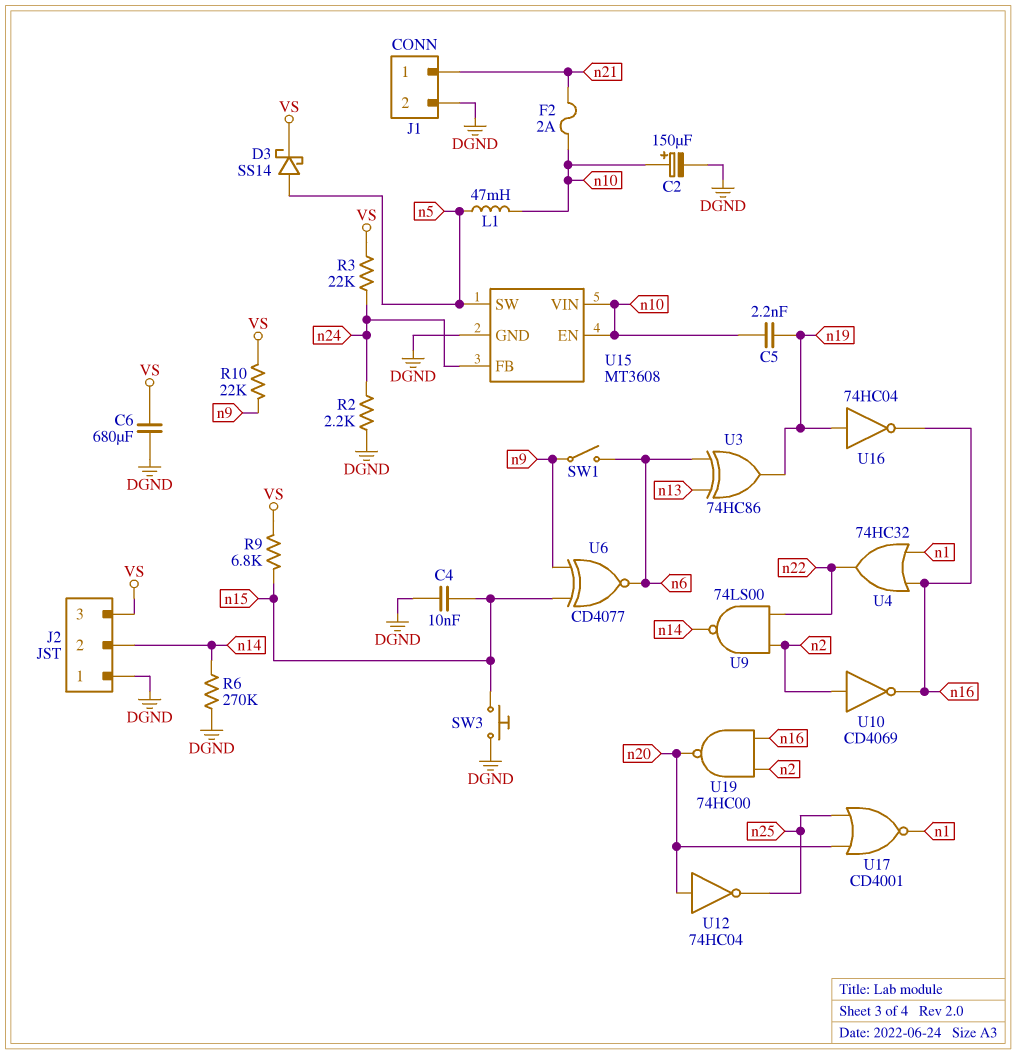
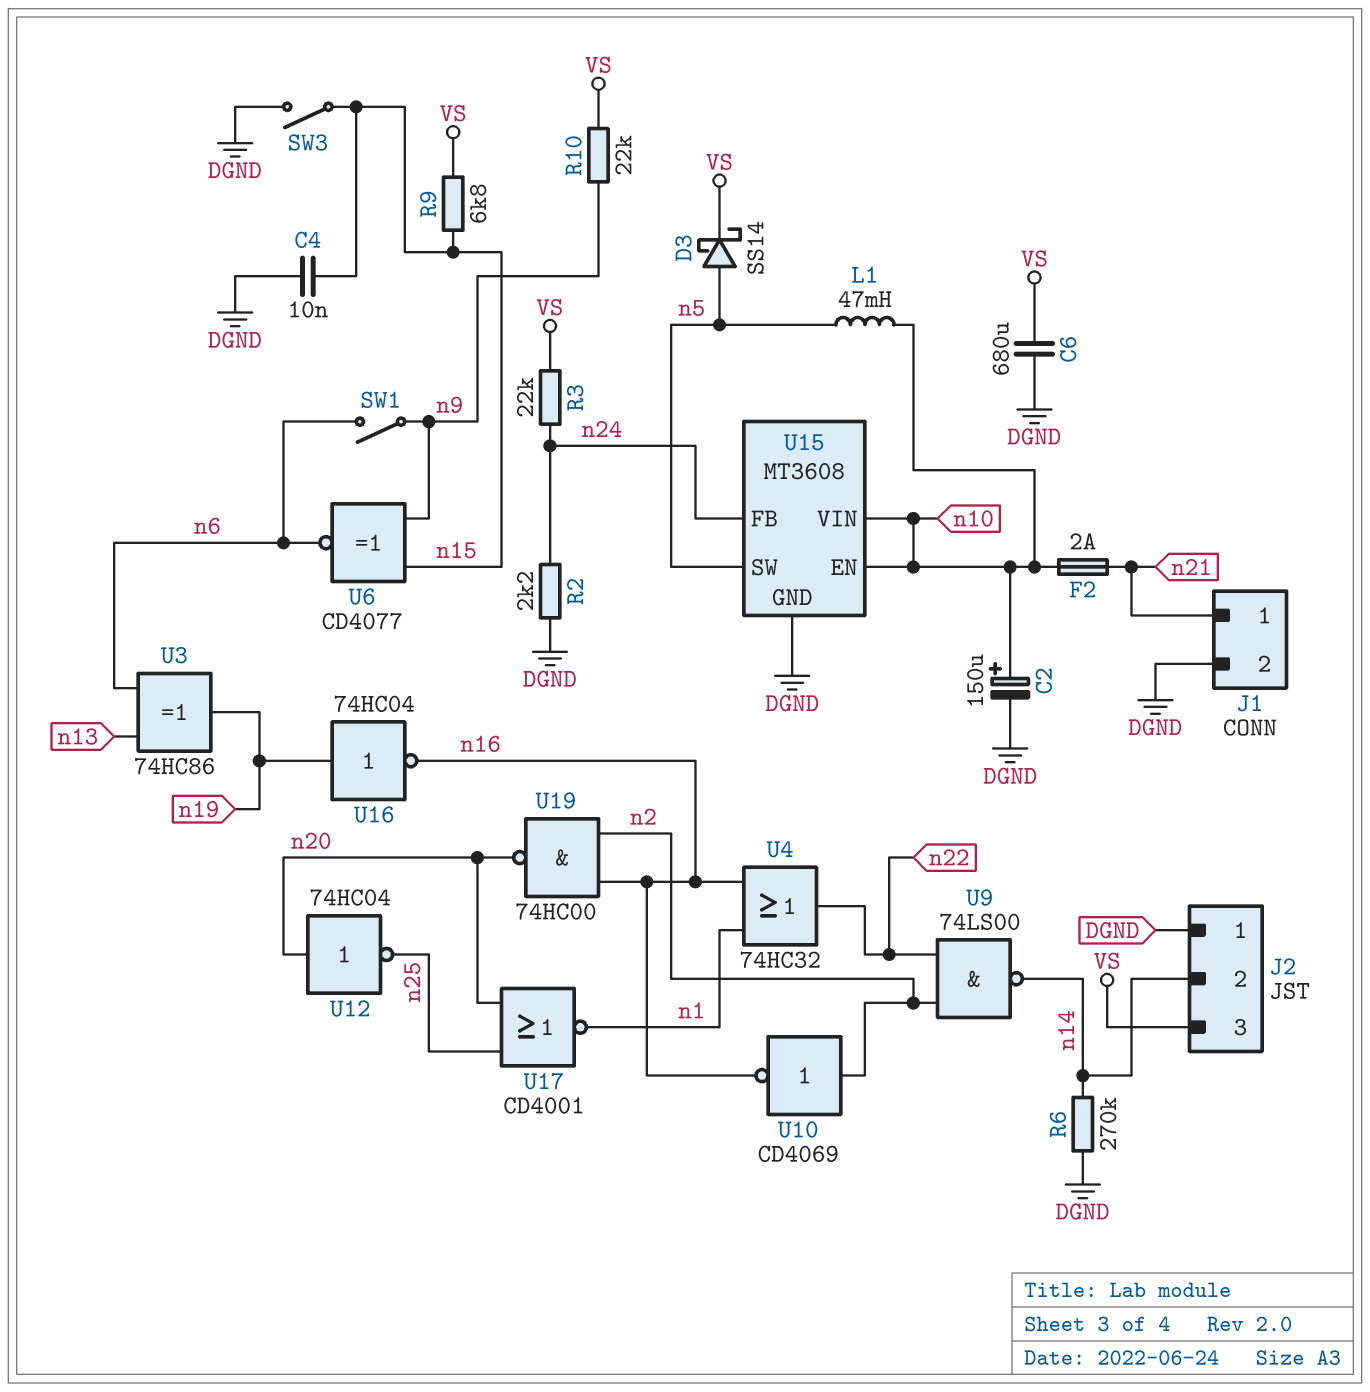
C5: 2.2nF (n10, n19) -> none
SW3: button (DGND, n15) -> switch (DGND, n15)

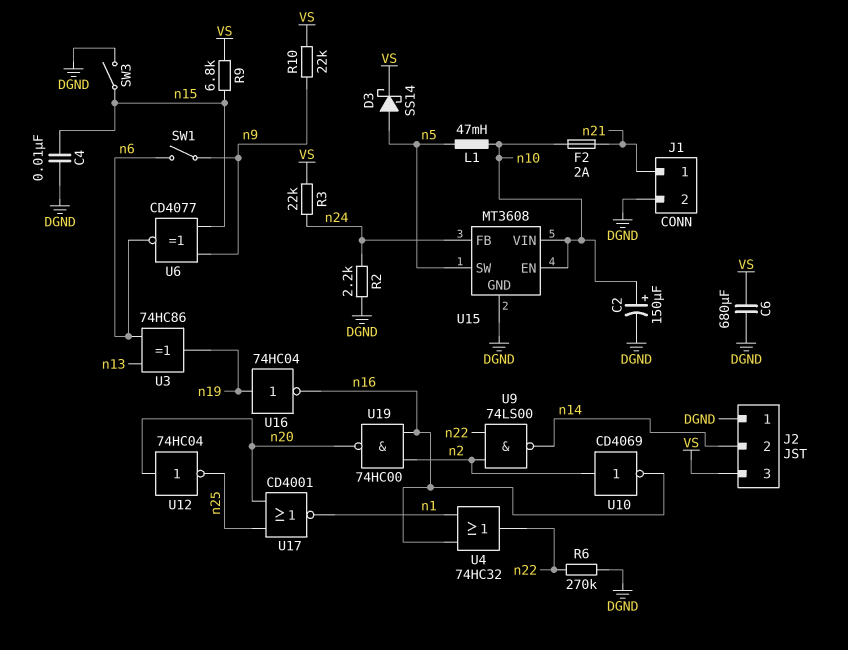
R6: 270k (DGND, n14) -> 270k (DGND, n22)

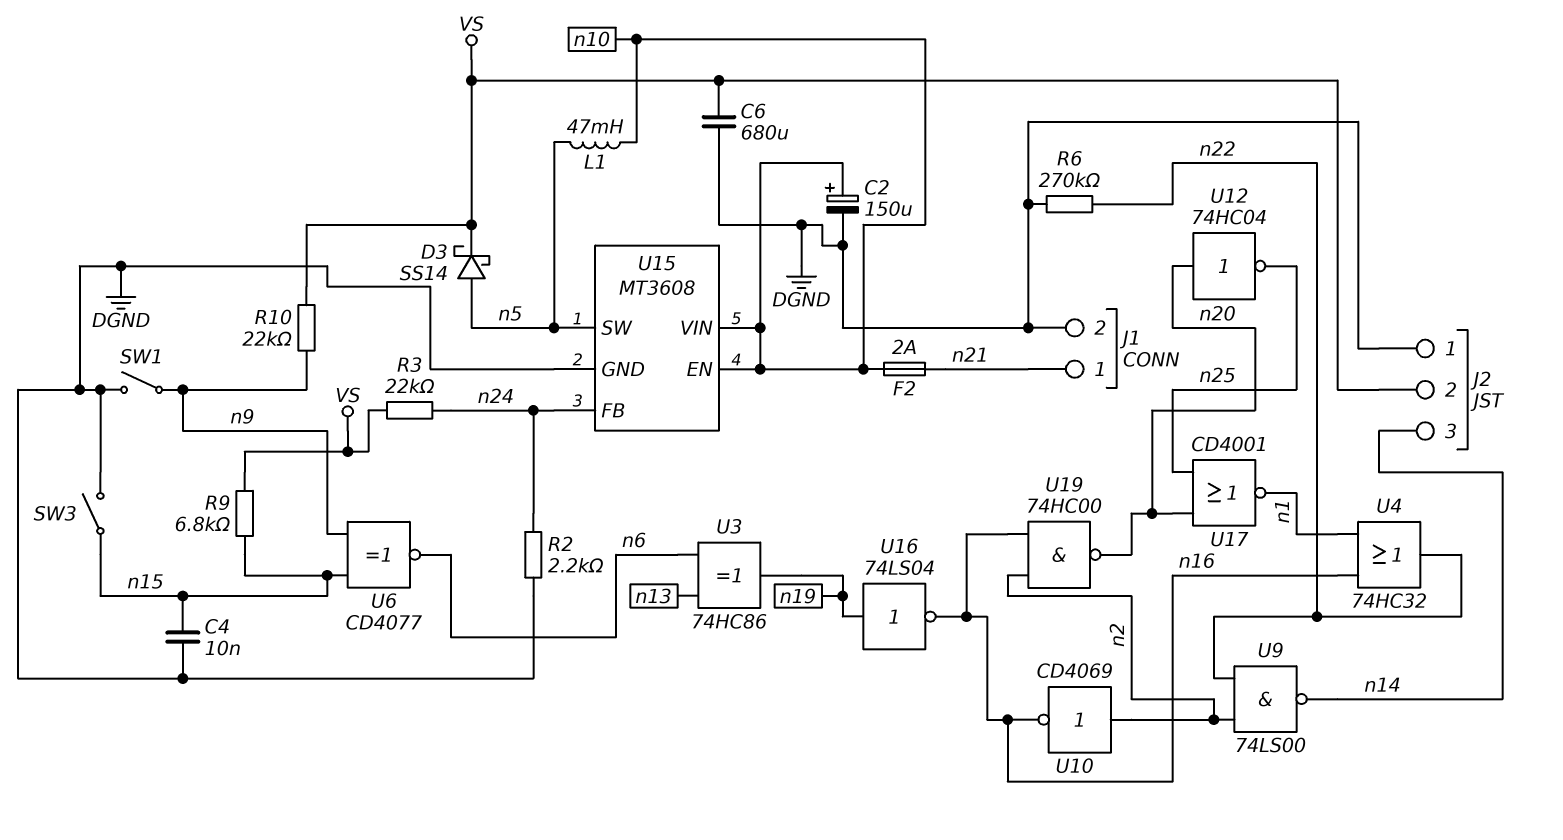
J2 pin 2: n14 -> VS
J2 pin 3: VS -> n14
SW1: switch (n6, n9) -> switch (DGND, n9)
U16: NOT 74HC04 (in n19, out n16) -> NOT 74LS04 (in n19, out n16)

